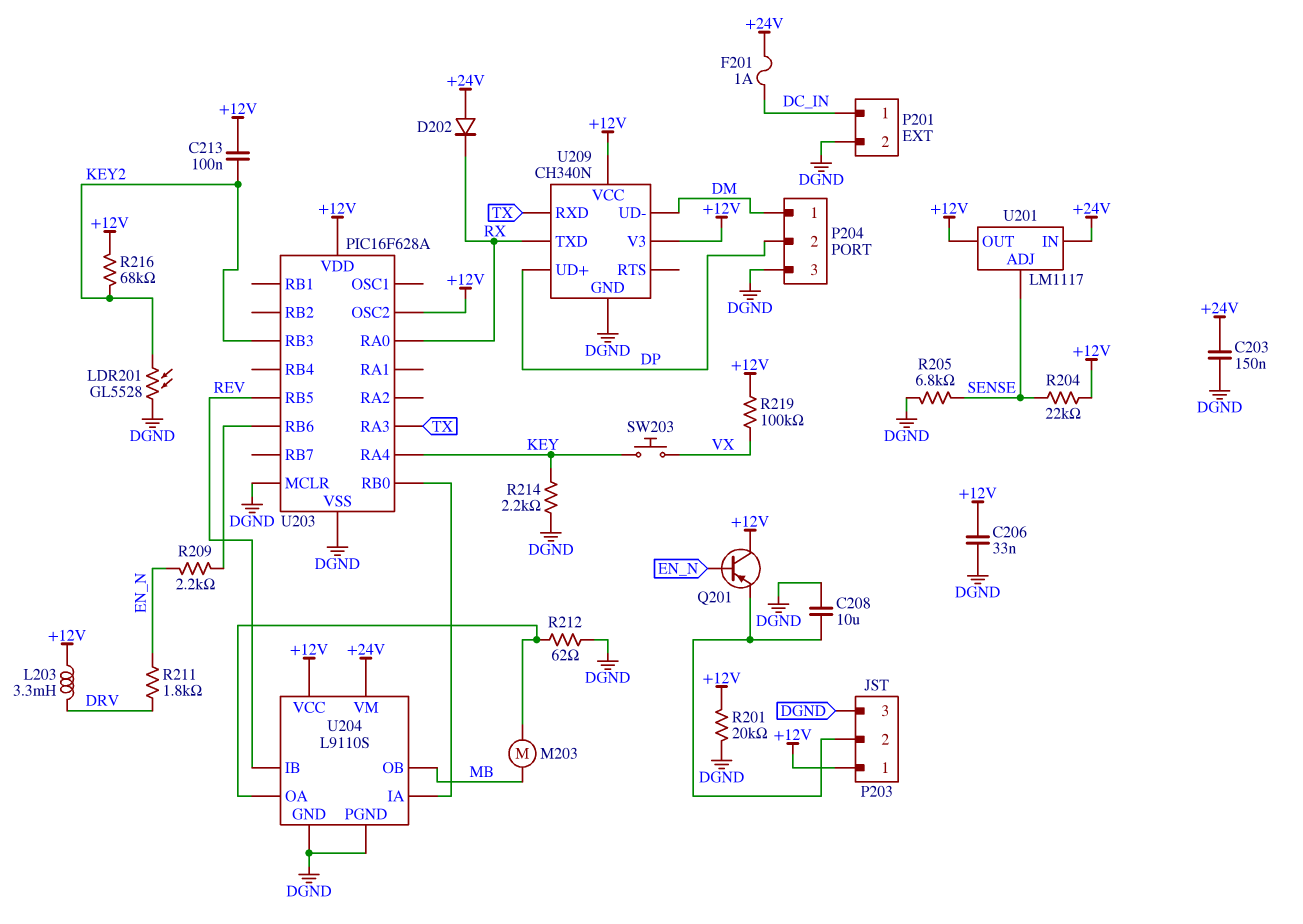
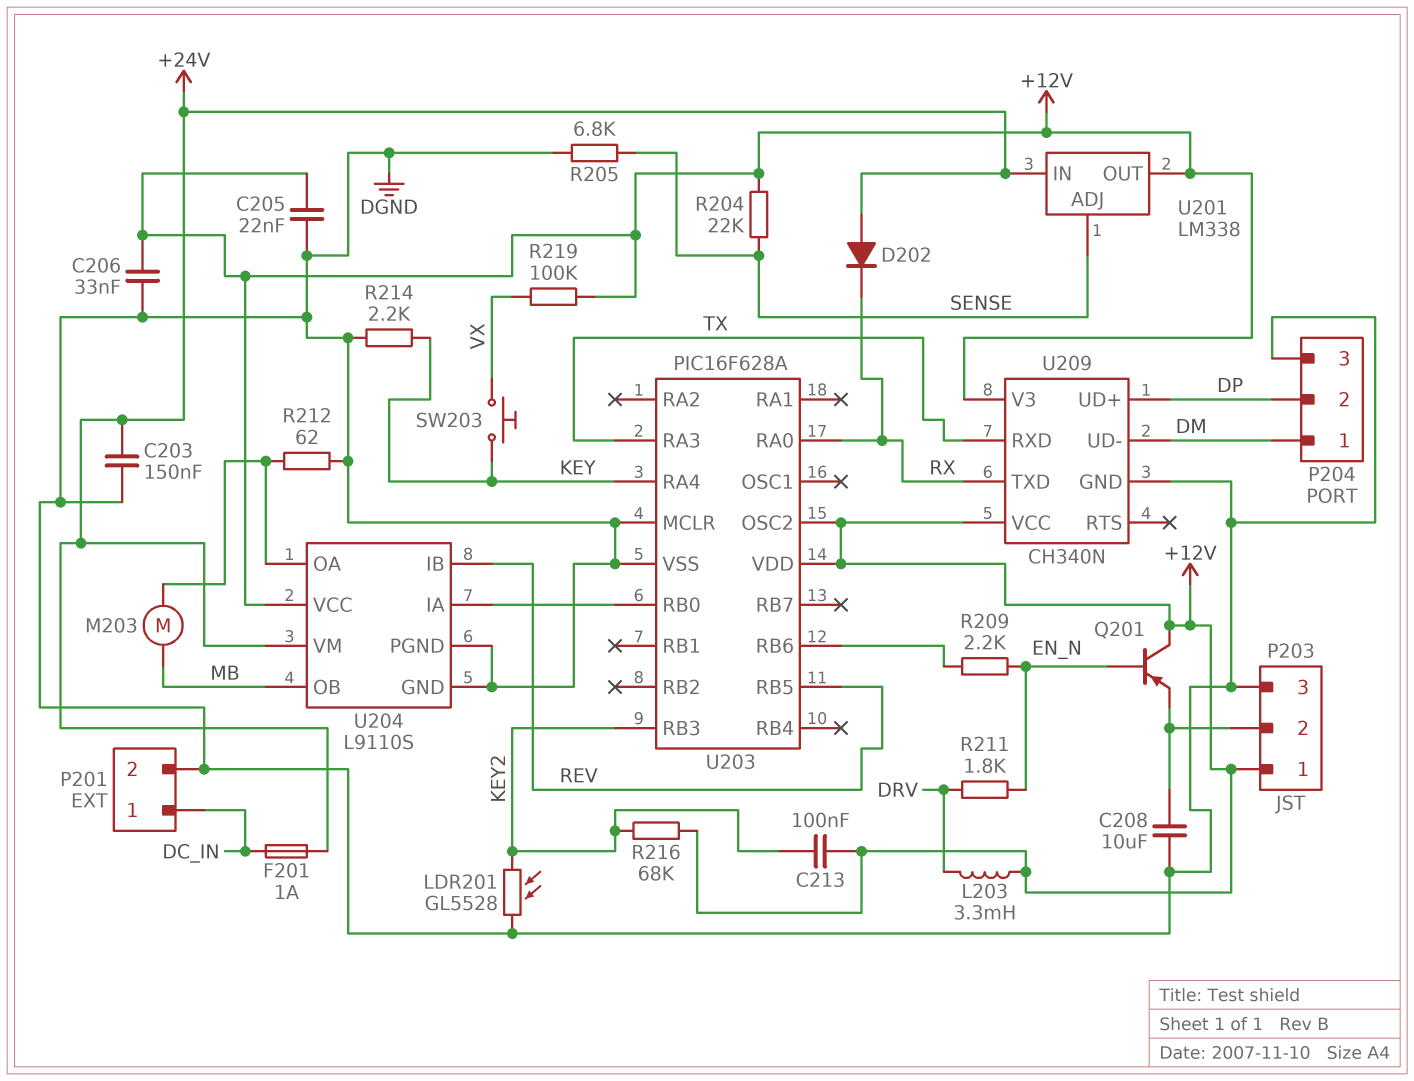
C205: none -> 22nF (+12V, DGND)
R201: 20k (+12V, DGND) -> none
U201: LM1117 -> LM338

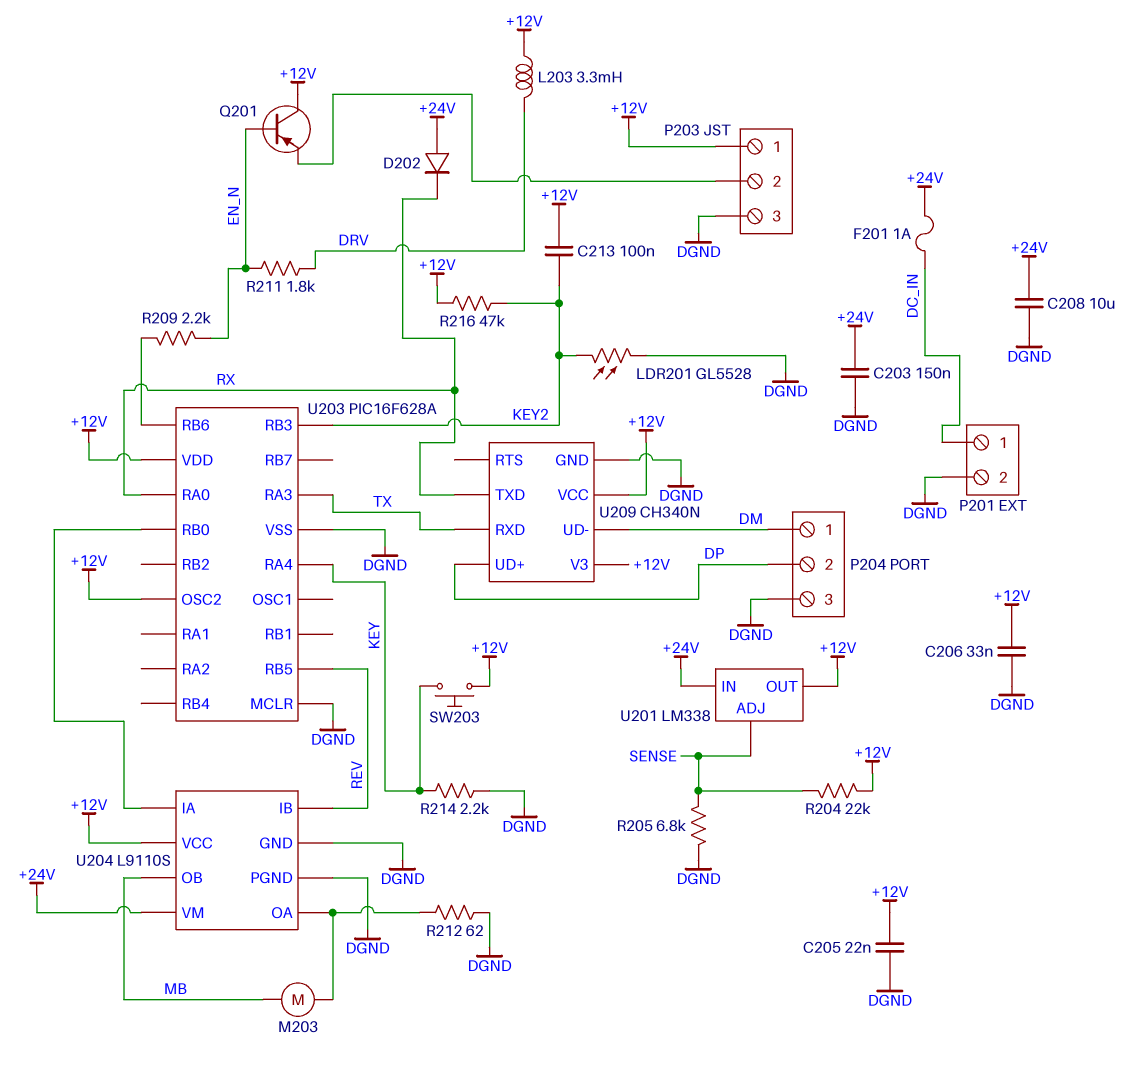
C208: 10uF (DGND, P203/2) -> 10uF (+24V, DGND)
R216: 68k (+12V, KEY2) -> 47k (+12V, KEY2)
R219: 100k (+12V, VX) -> none
SW203: button (KEY, VX) -> button (+12V, KEY)

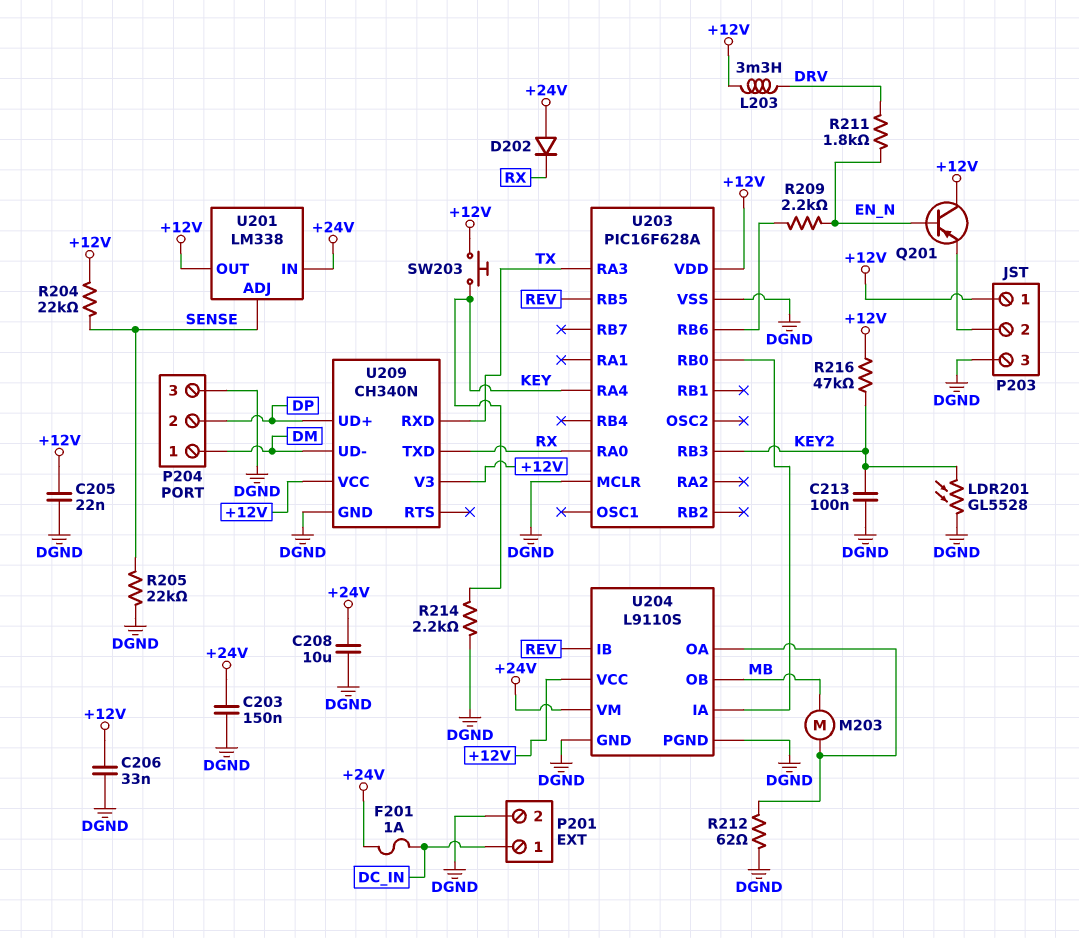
C213: 100nF (+12V, KEY2) -> 100nF (DGND, KEY2)
R205: 6.8k (DGND, SENSE) -> 22k (DGND, SENSE)
U203 pin OSC2: +12V -> none

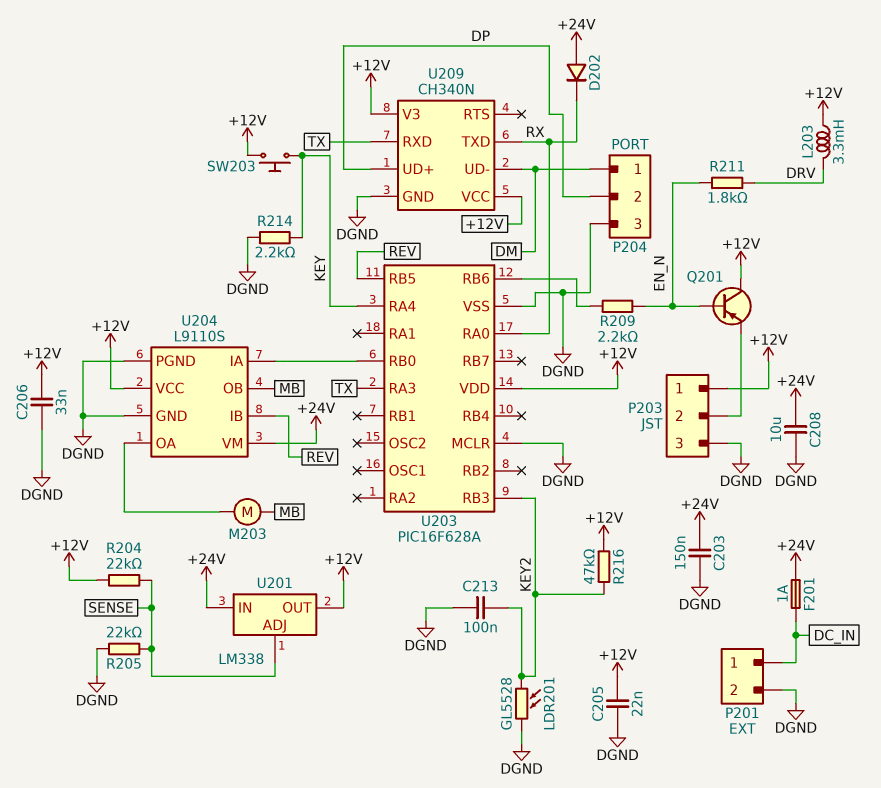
R212: 62 (DGND, U204/OA) -> none

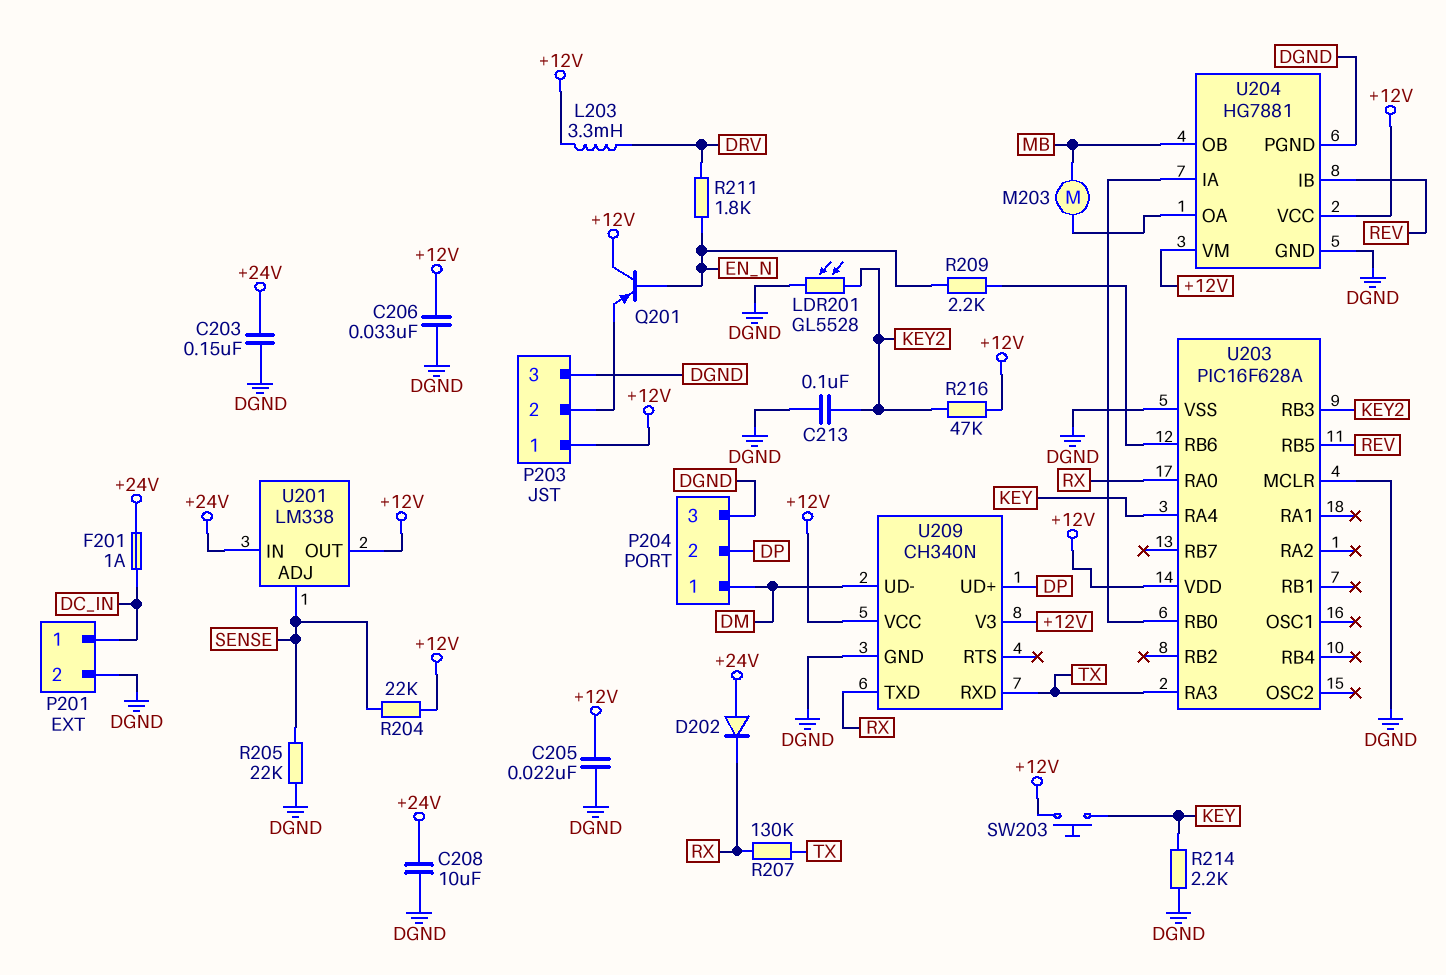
R207: none -> 130k (RX, TX)
U204: L9110S -> HG7881
U204 pin VM: +24V -> +12V

